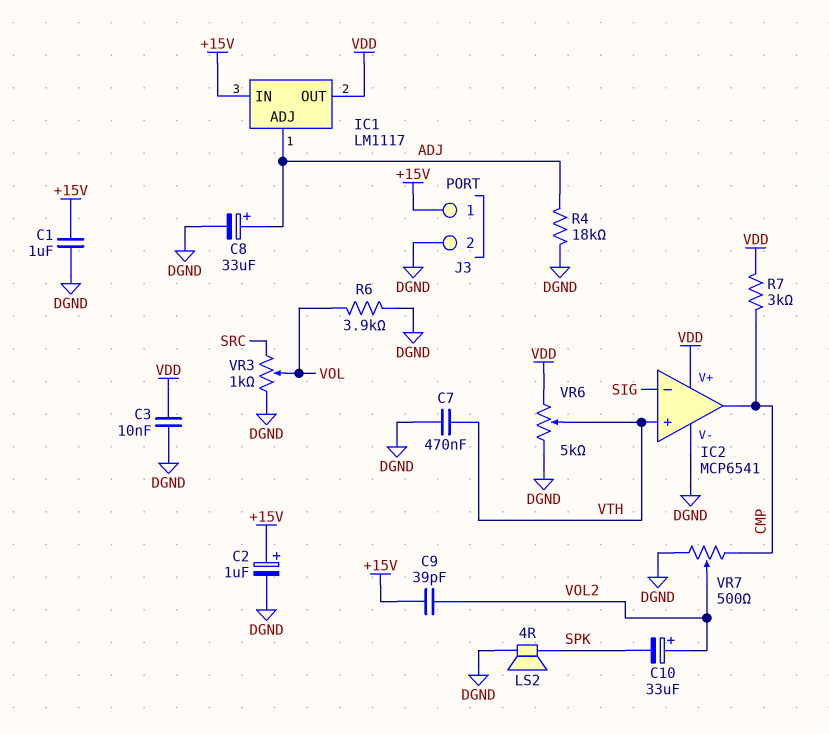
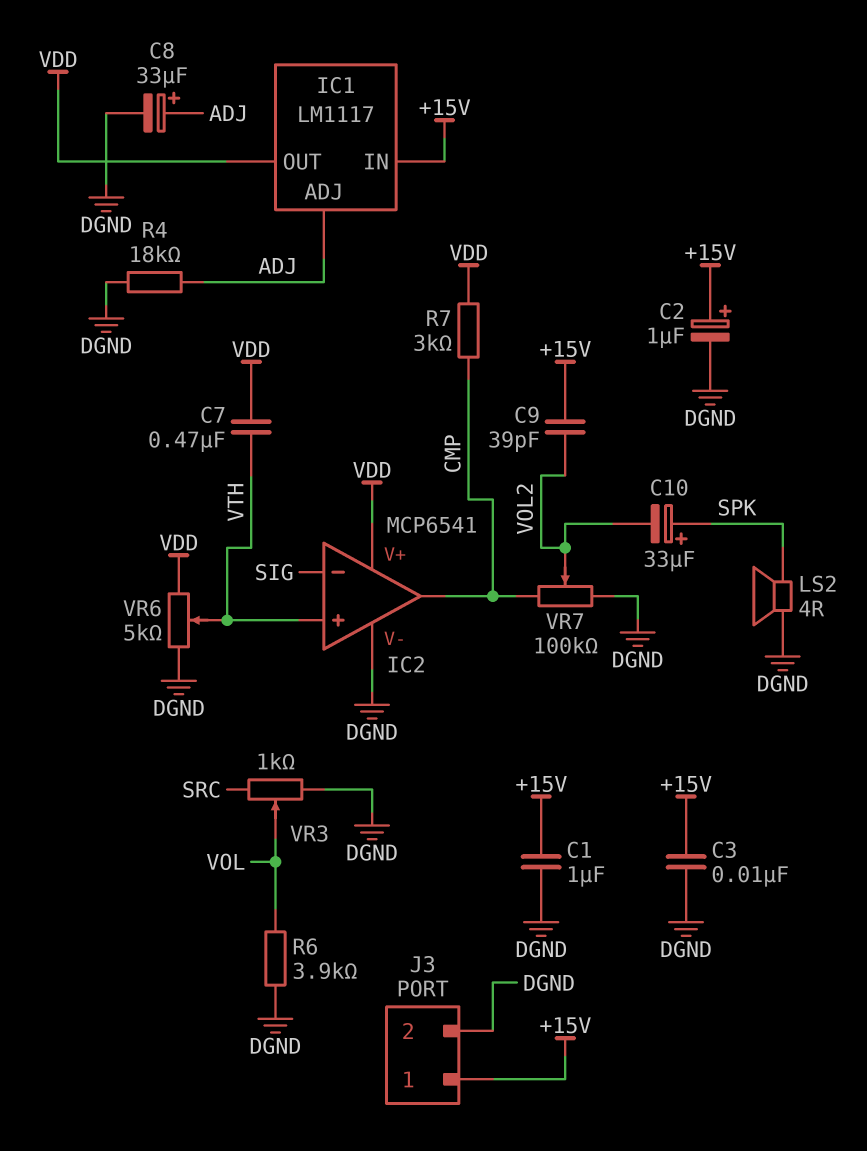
C3: 10nF (DGND, VDD) -> 10nF (+15V, DGND)
C7: 470nF (DGND, VTH) -> 470nF (VDD, VTH)
C10: 33uF (plus VOL2, minus SPK) -> 33uF (plus SPK, minus VOL2)
VR7: 500 (CMP, DGND, wiper VOL2) -> 100k (CMP, DGND, wiper VOL2)

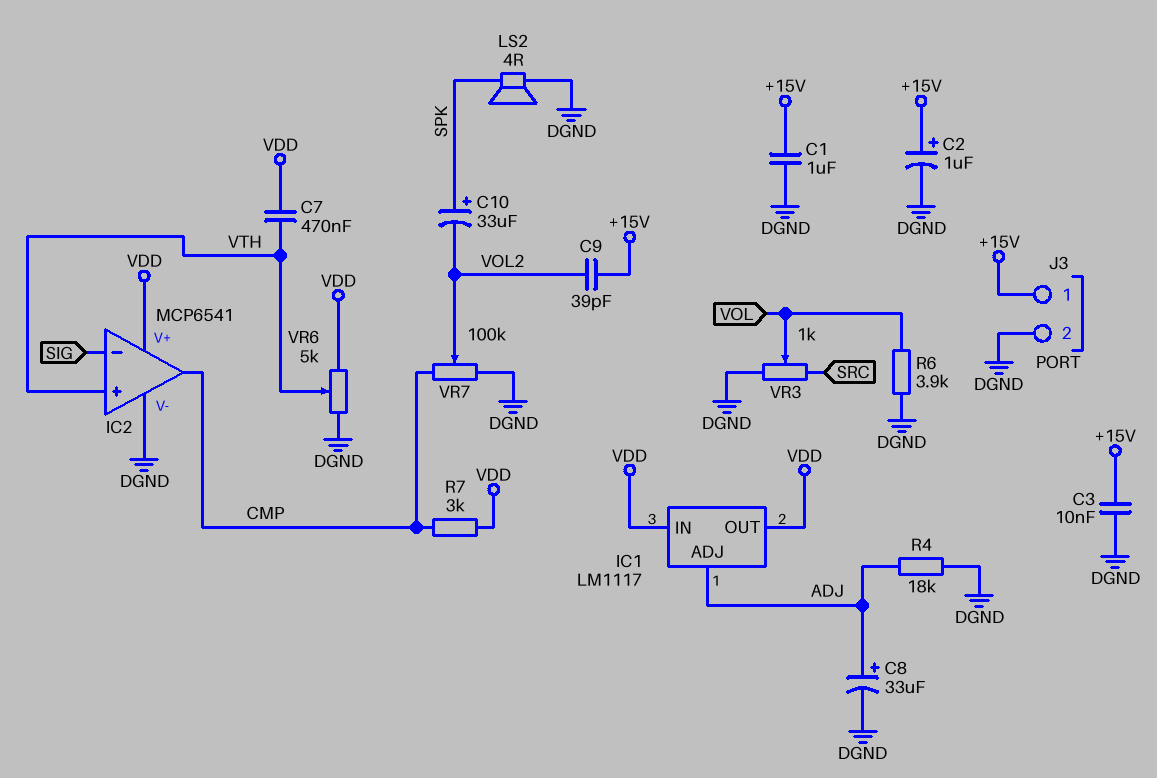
IC1 pin IN: +15V -> VDD

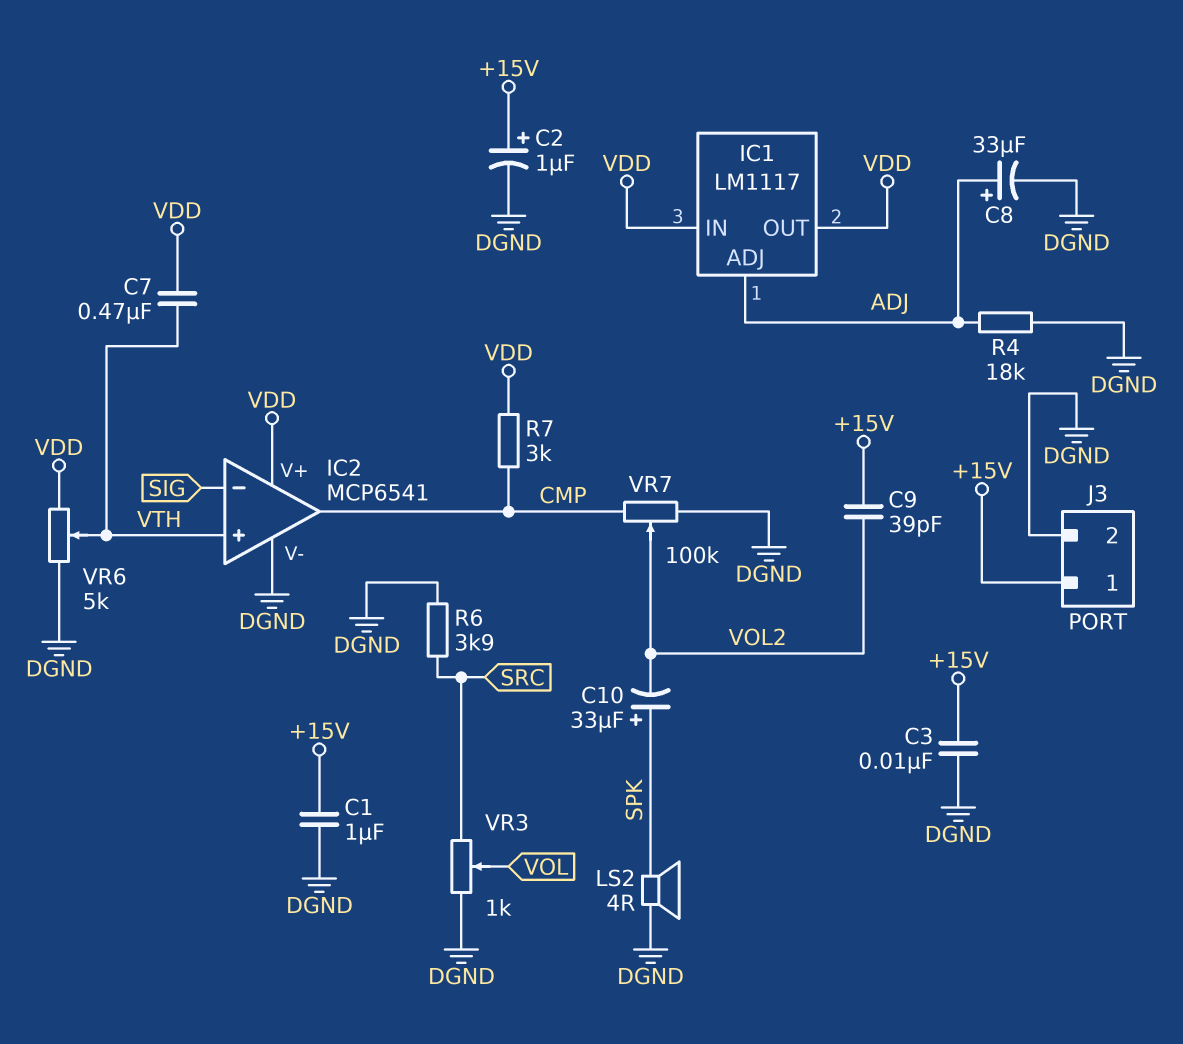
R6: 3.9k (DGND, VOL) -> 3.9k (DGND, SRC)

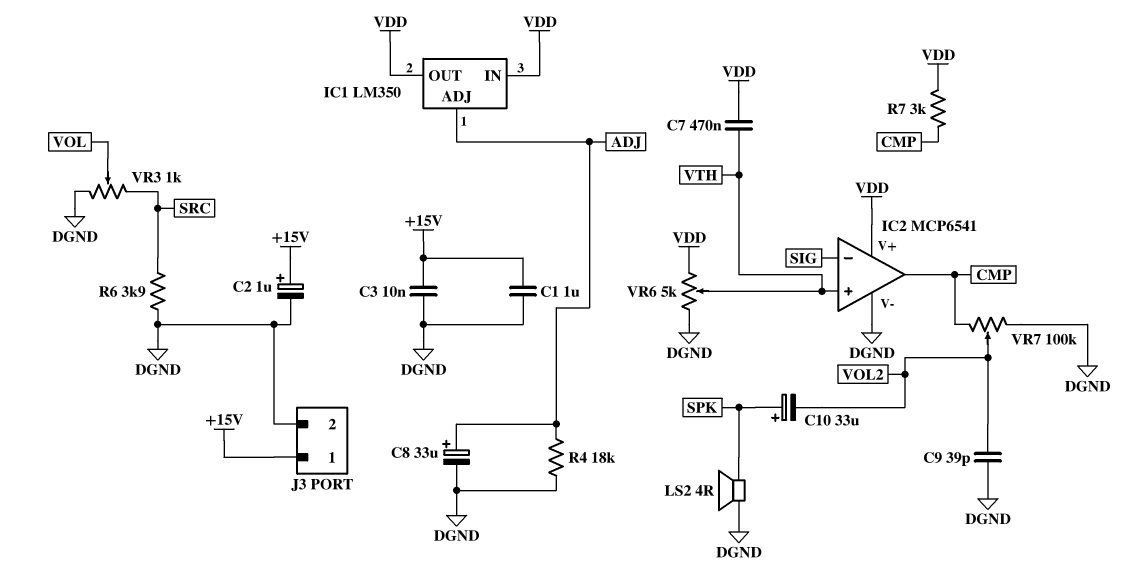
C9: 39pF (+15V, VOL2) -> 39pF (DGND, VOL2)
IC1: LM1117 -> LM350

